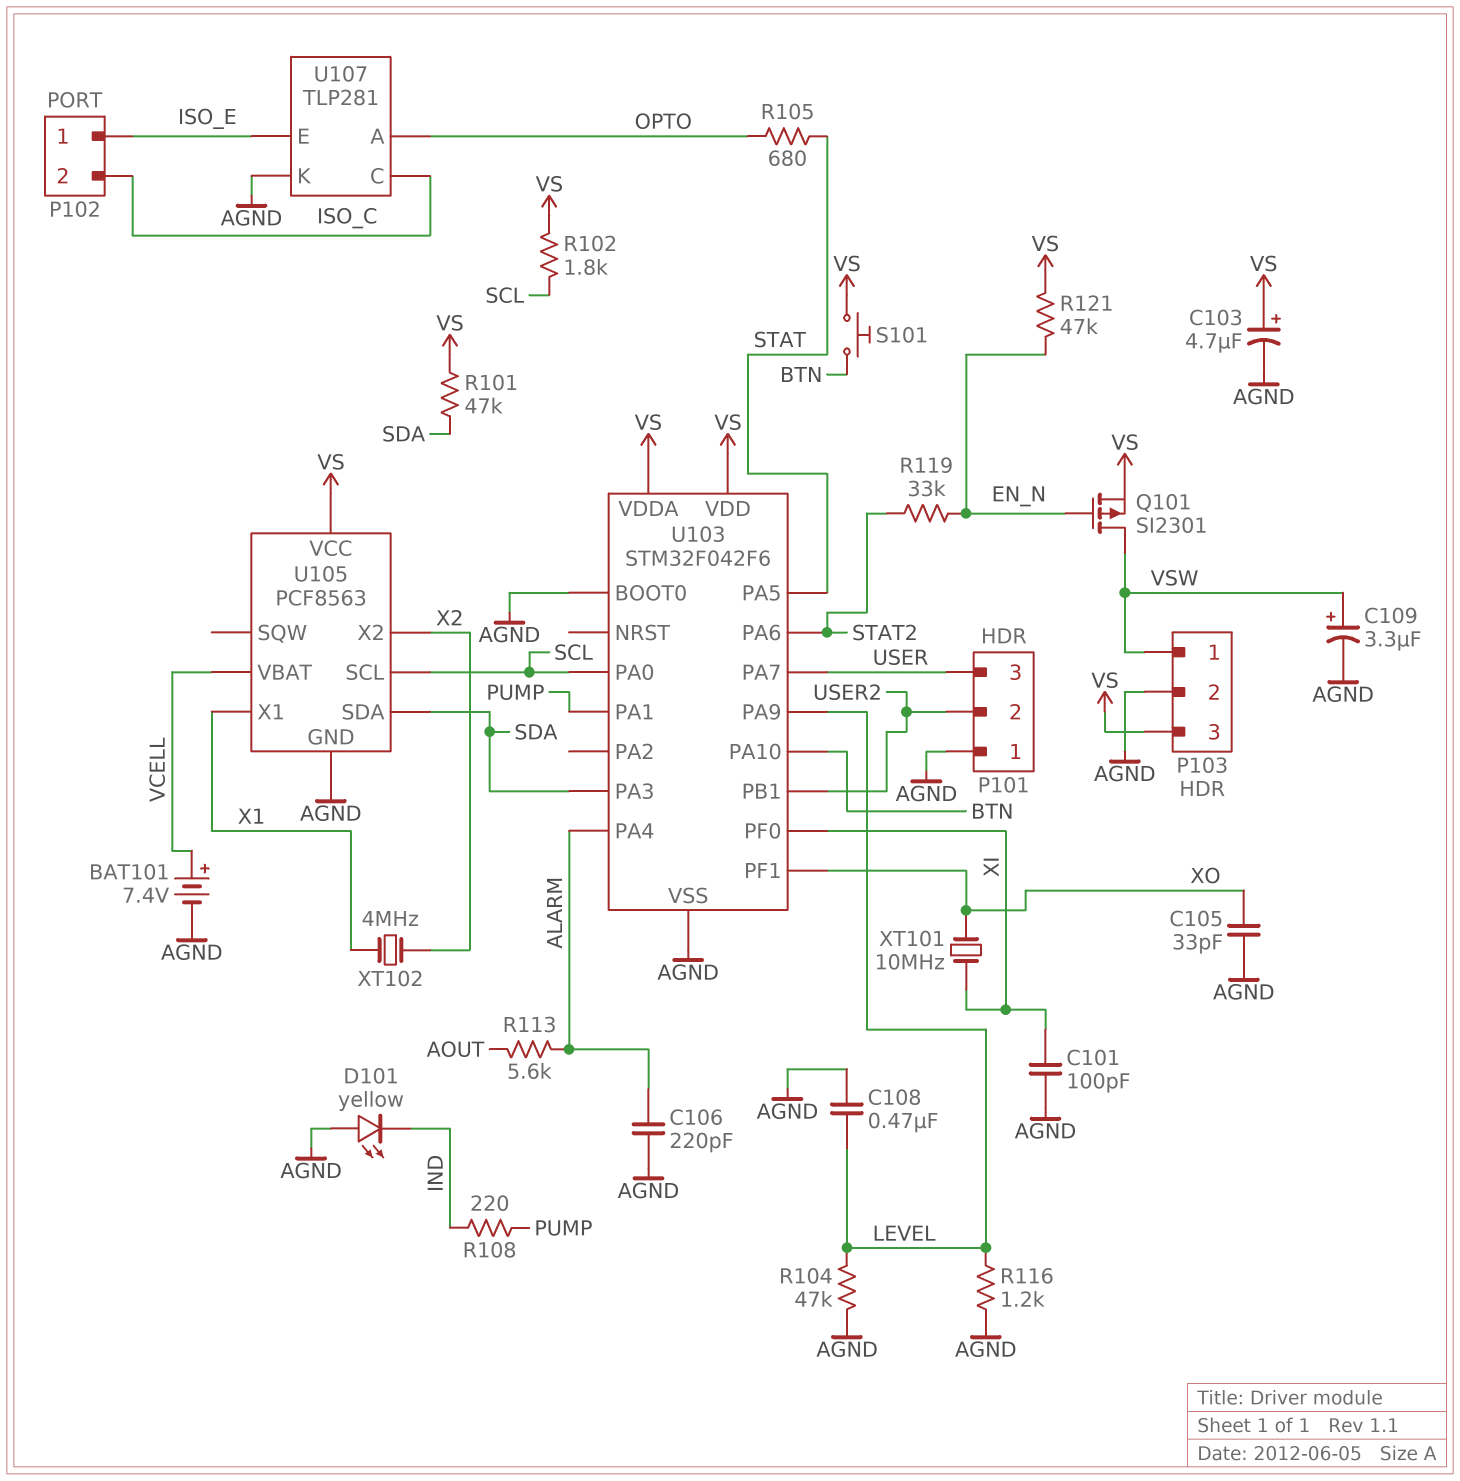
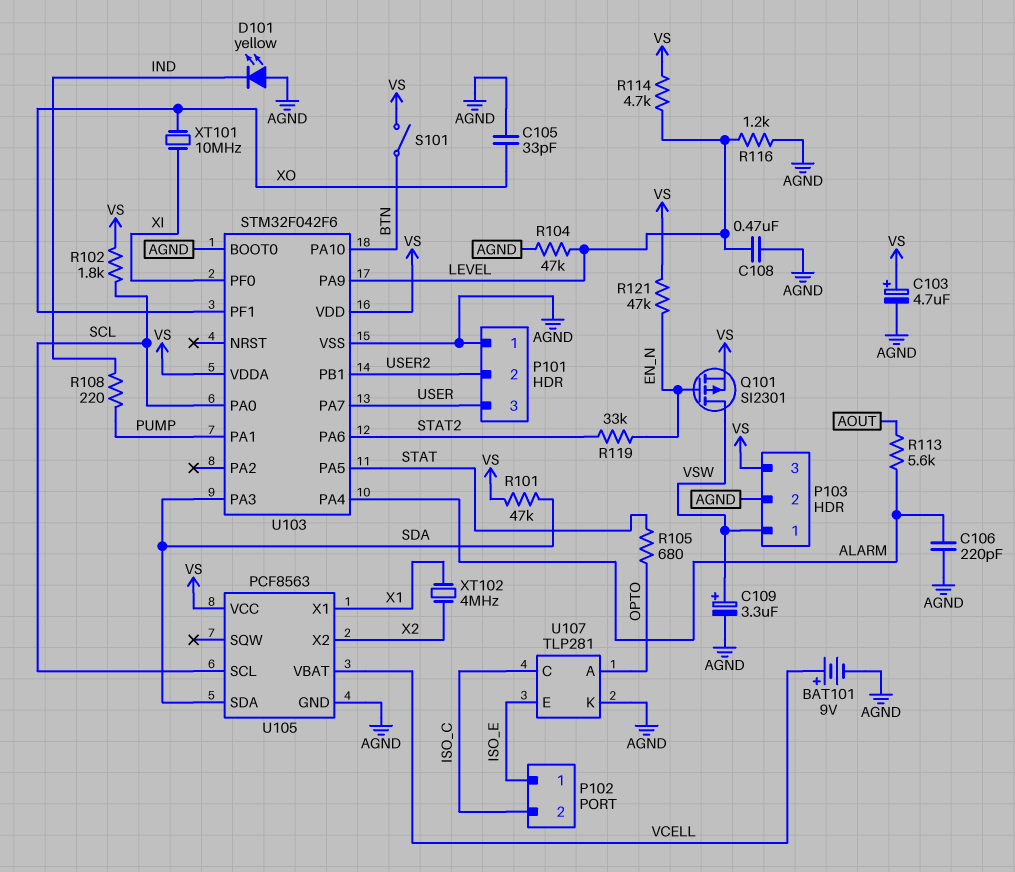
BAT101: 7.4V (plus VCELL, minus AGND) -> 9V (plus VCELL, minus AGND)
C101: 100pF (AGND, XI) -> none
R114: none -> 4.7k (LEVEL, VS)
S101: button (BTN, VS) -> switch (BTN, VS)

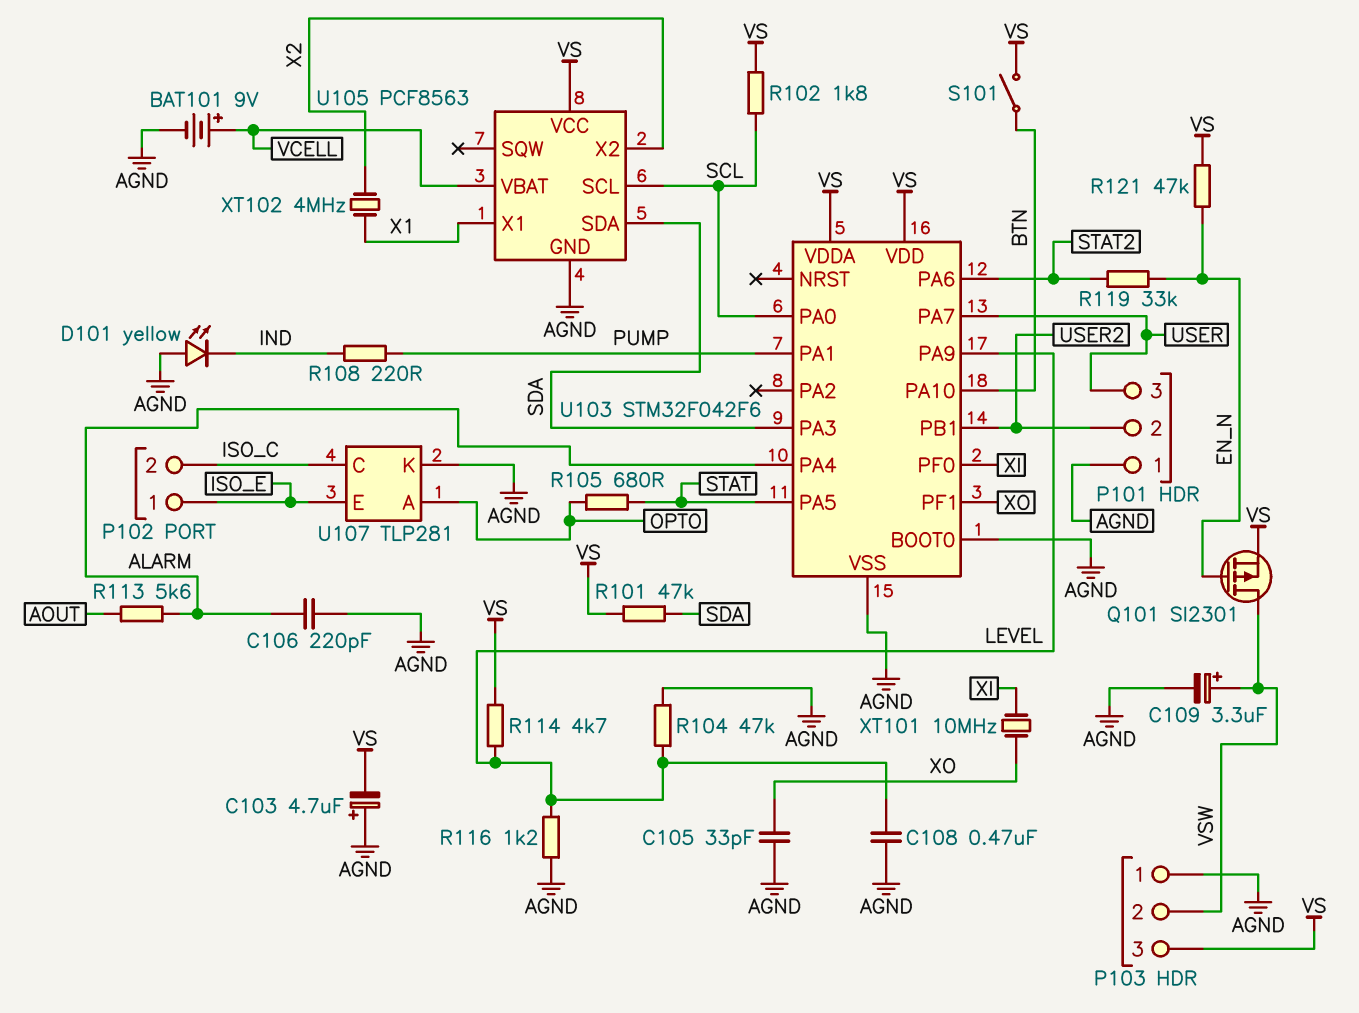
C103: 4.7uF (plus VS, minus AGND) -> 4.7uF (plus AGND, minus VS)
P103 pin 1: VSW -> AGND
P103 pin 2: AGND -> VSW

